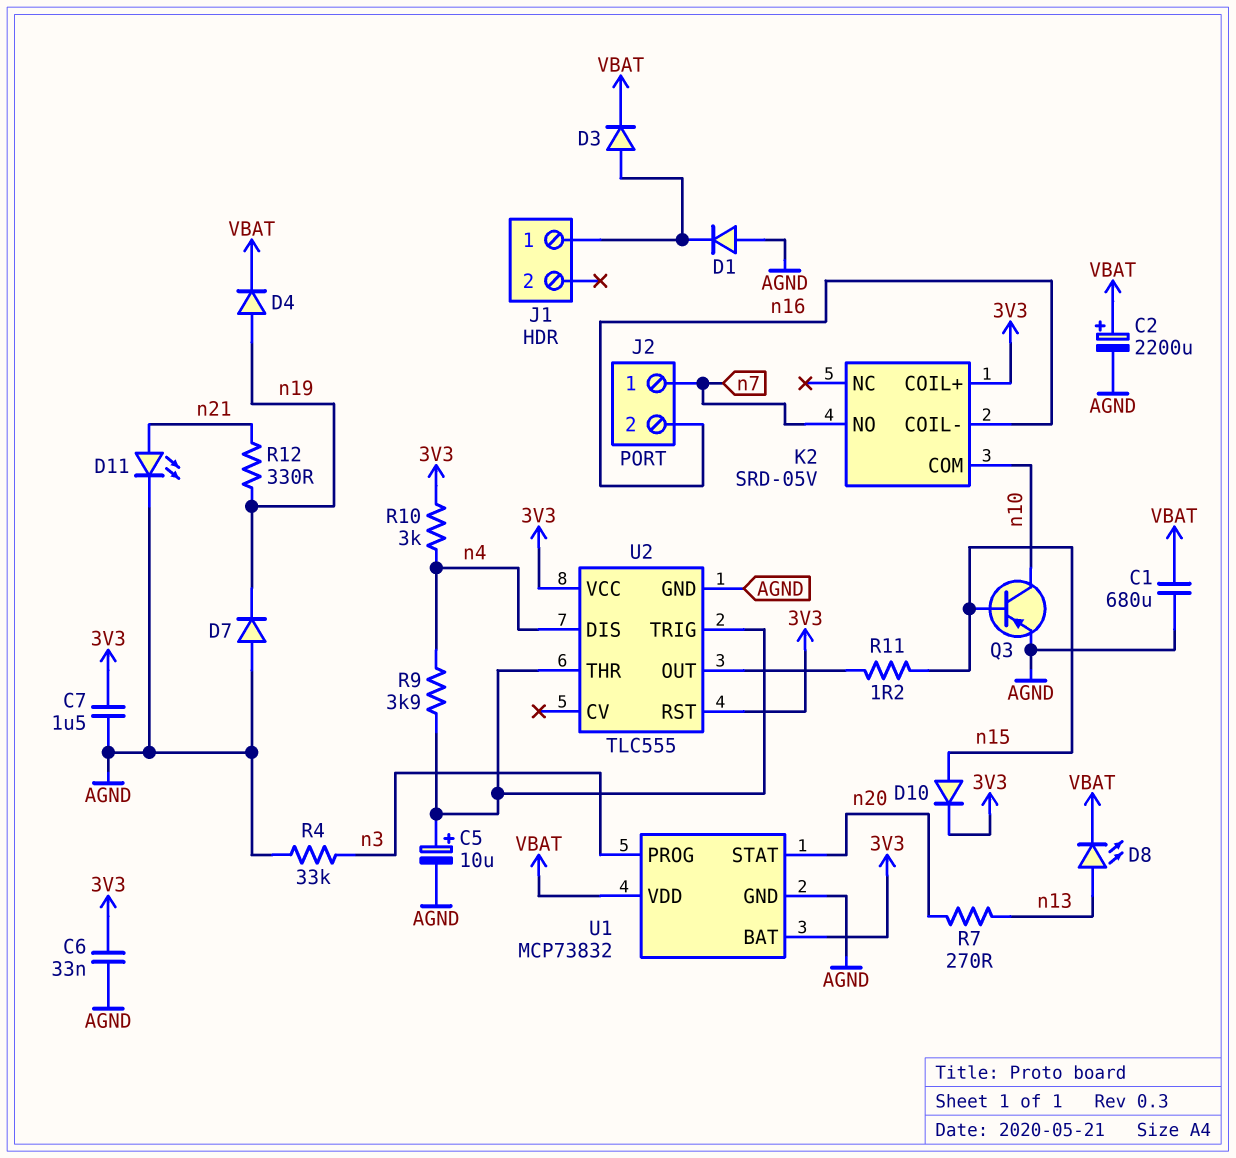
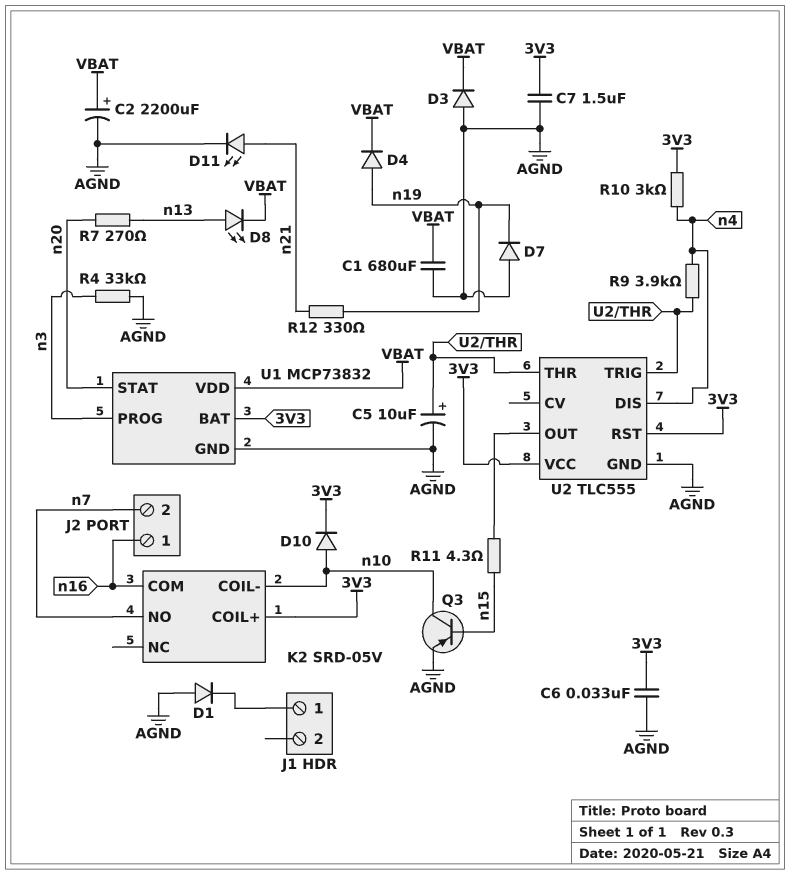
D3: diode (A J1/1, K VBAT) -> diode (A AGND, K VBAT)
D10: diode (A n15, K 3V3) -> diode (A n10, K 3V3)
J2 pin 1: n7 -> n16
J2 pin 2: n16 -> n7
K2 pin COIL-: n16 -> n10
K2 pin COM: n10 -> n16
R11: 1.2 (U2/OUT, n15) -> 4.3 (U2/OUT, n15)

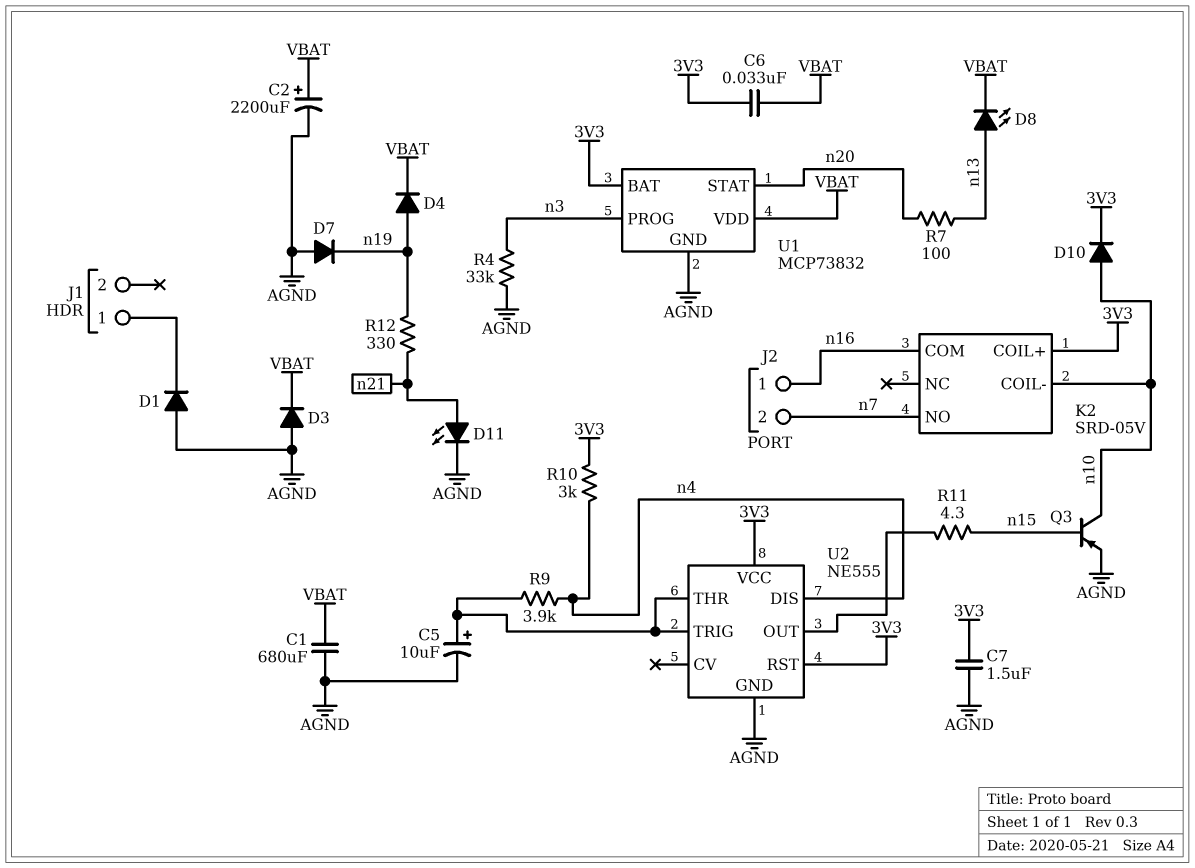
C6: 33nF (3V3, AGND) -> 33nF (3V3, VBAT)
R7: 270 (n13, n20) -> 100 (n13, n20)
U2: TLC555 -> NE555

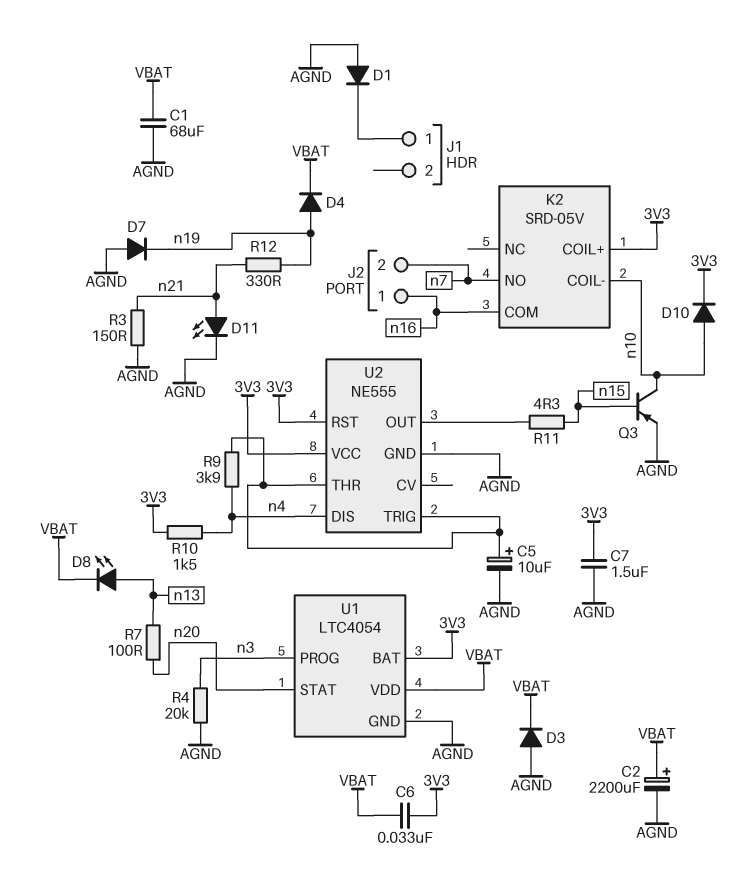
C1: 680uF (AGND, VBAT) -> 68uF (AGND, VBAT)
R3: none -> 150 (AGND, n21)
R4: 33k (AGND, n3) -> 20k (AGND, n3)
R10: 3k (3V3, n4) -> 1.5k (3V3, n4)
U1: MCP73832 -> LTC4054

